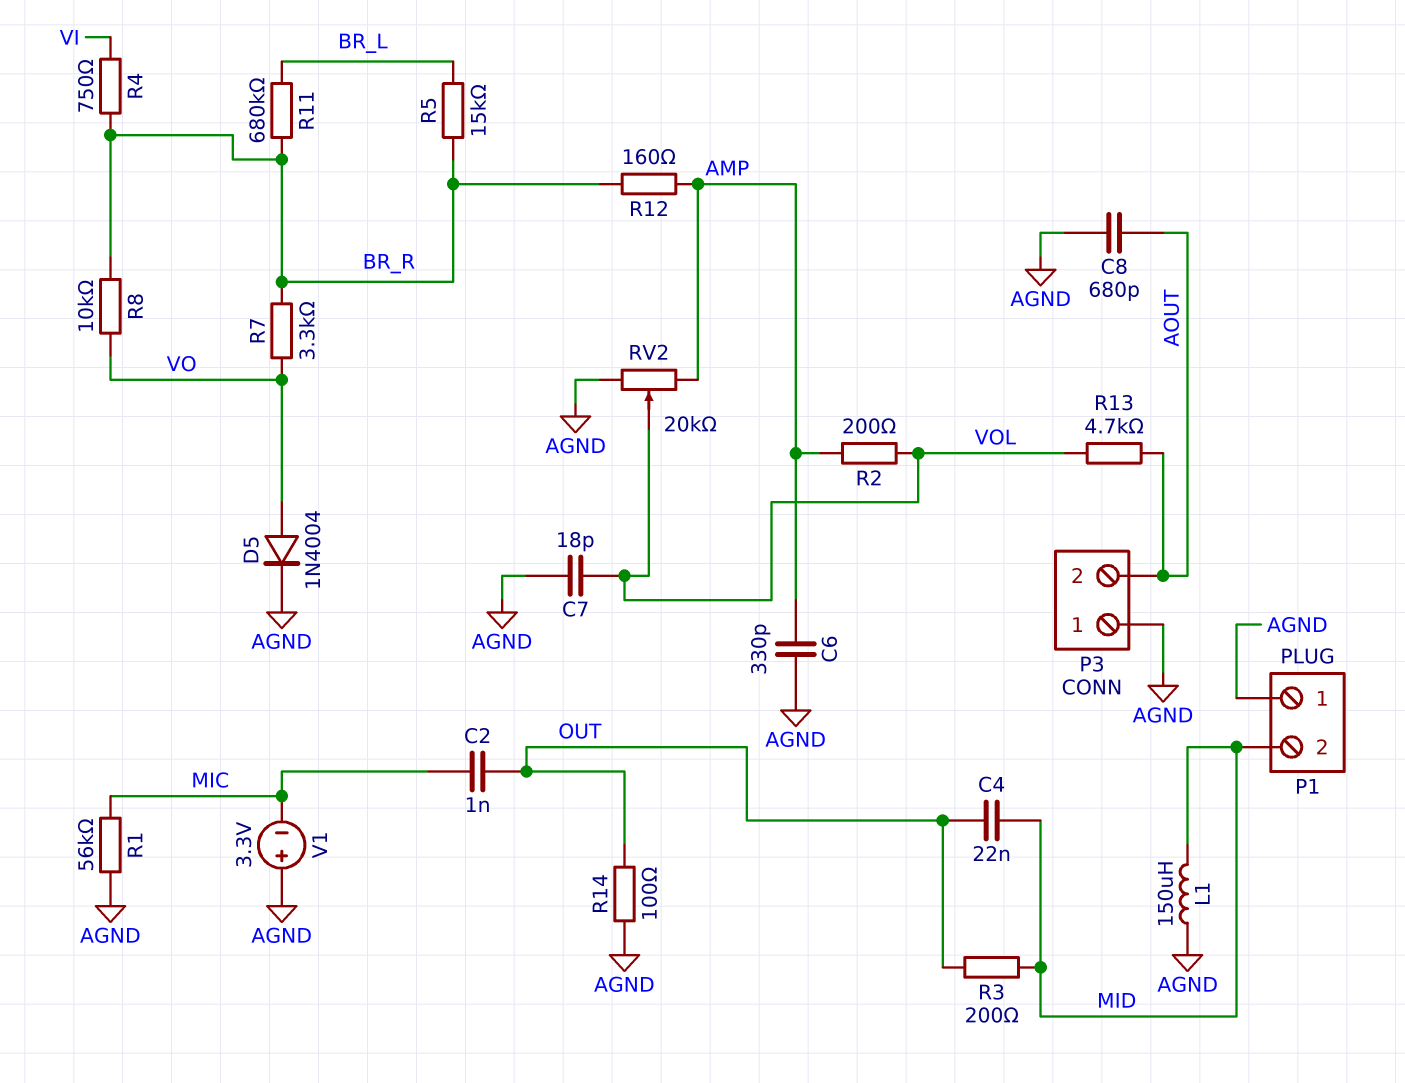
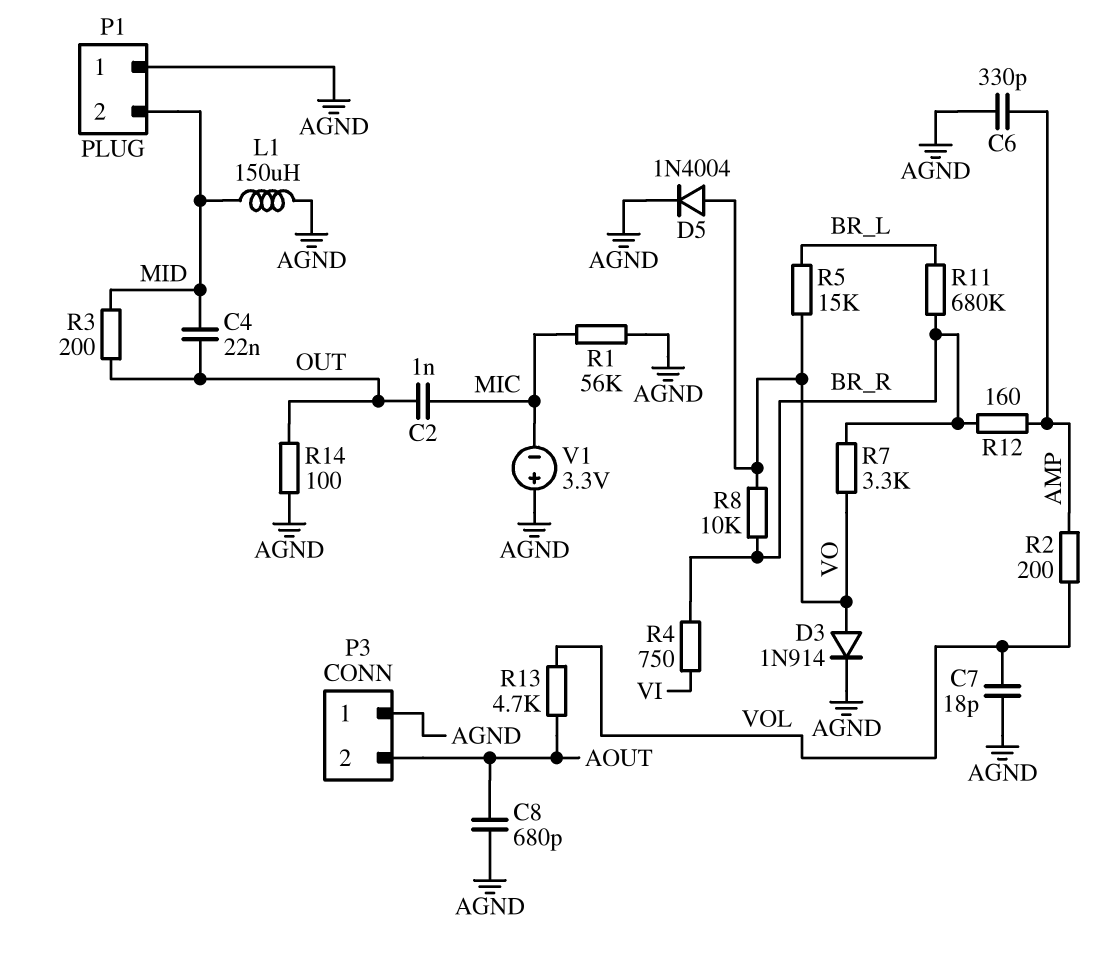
D3: none -> diode 1N914 (A VO, K AGND)
R5: 15k (BR_L, BR_R) -> 15k (BR_L, VO)
RV2: 20k (AGND, AMP, wiper VOL) -> none

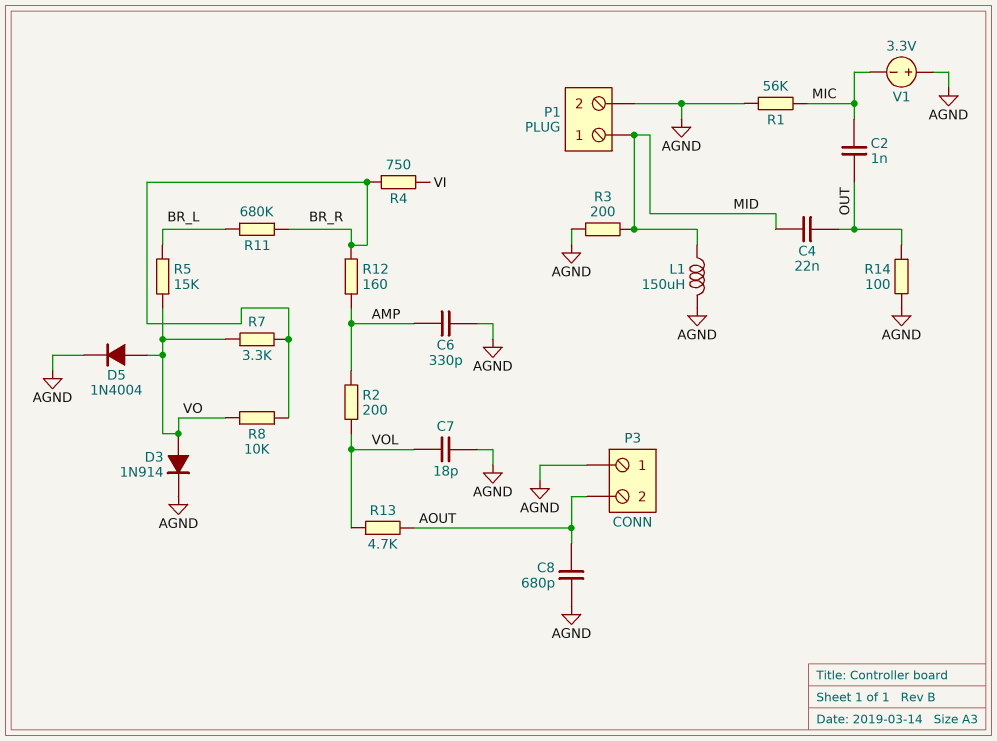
P1 pin 1: AGND -> MID
P1 pin 2: MID -> AGND
R3: 200 (MID, OUT) -> 200 (AGND, MID)

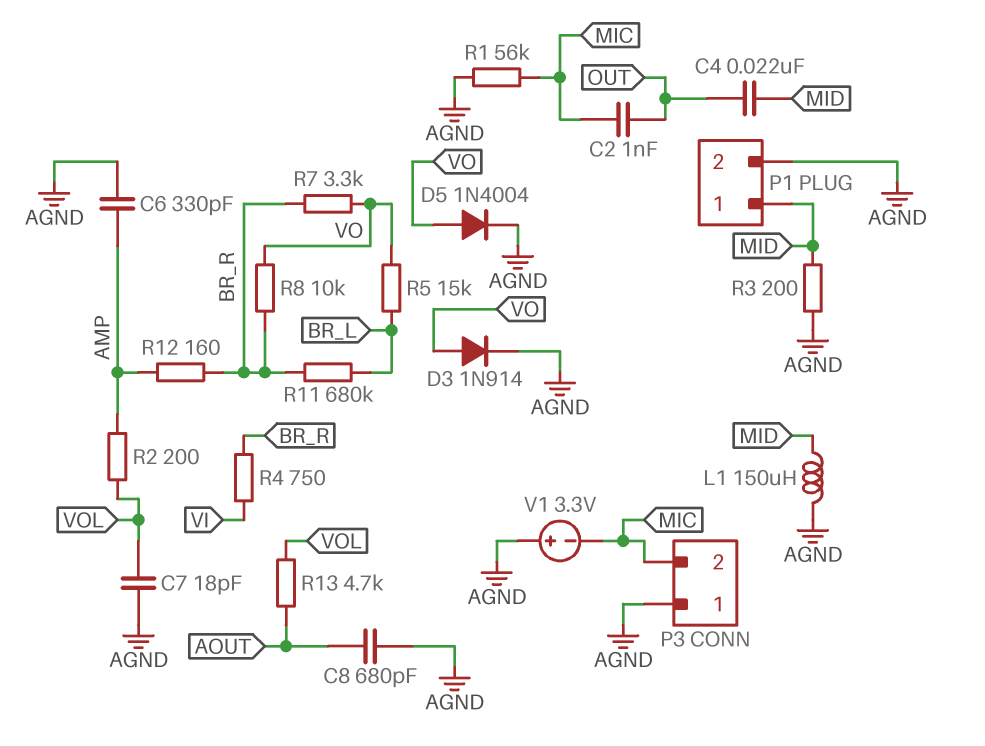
P3 pin 2: AOUT -> MIC
R14: 100 (AGND, OUT) -> none

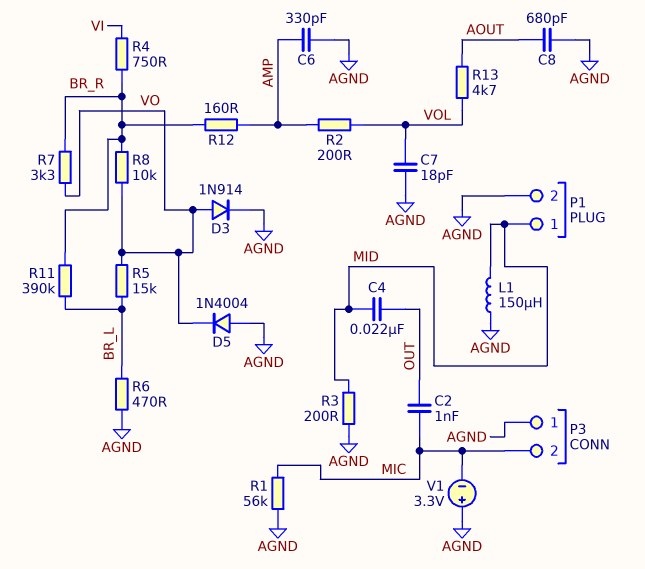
D5: diode 1N4004 (A VO, K AGND) -> diode 1N4004 (A AGND, K VO)
R6: none -> 470 (AGND, BR_L)
R11: 680k (BR_L, BR_R) -> 390k (BR_L, BR_R)

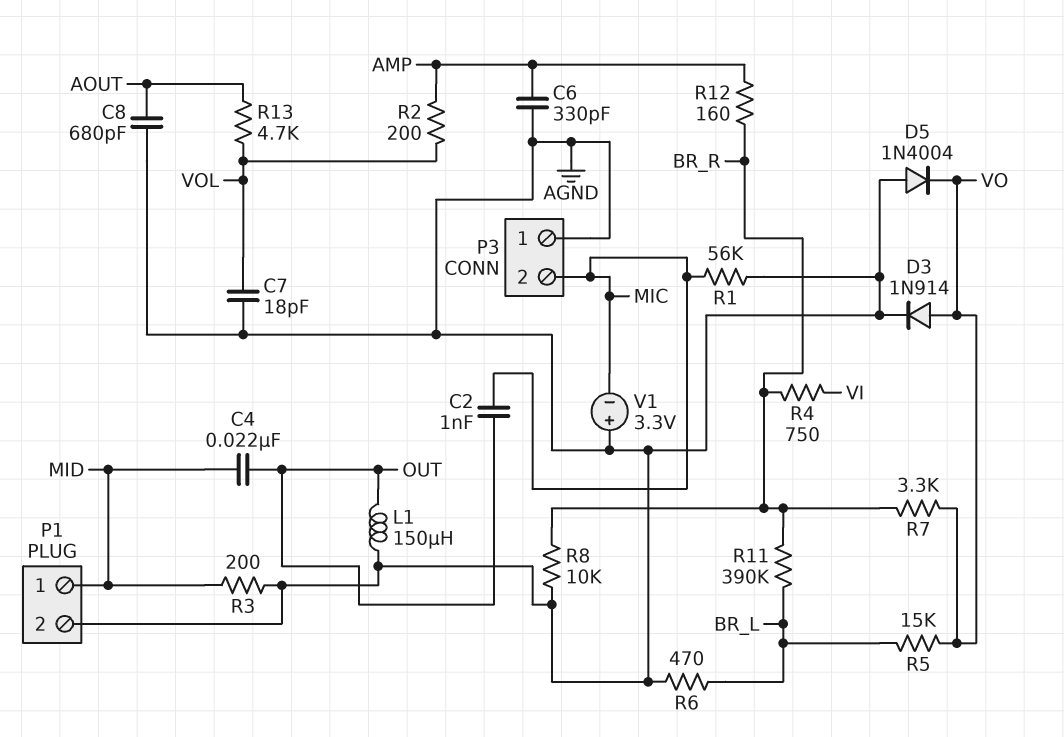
L1: 150uH (AGND, MID) -> 150uH (AGND, OUT)
R8: 10k (BR_R, VO) -> 10k (AGND, BR_R)

